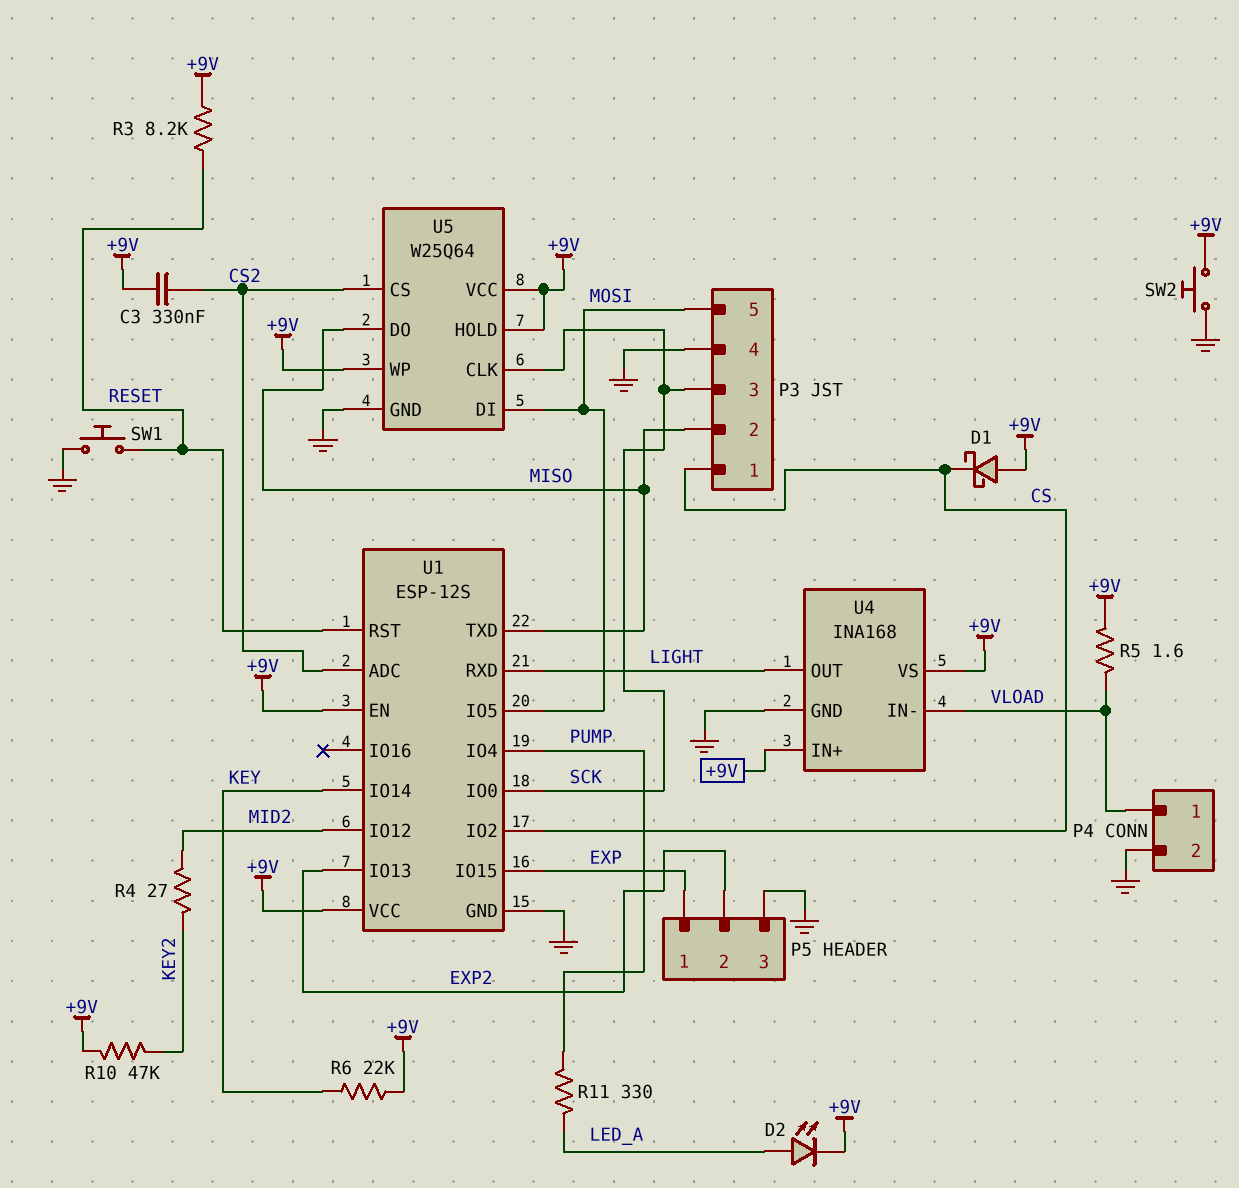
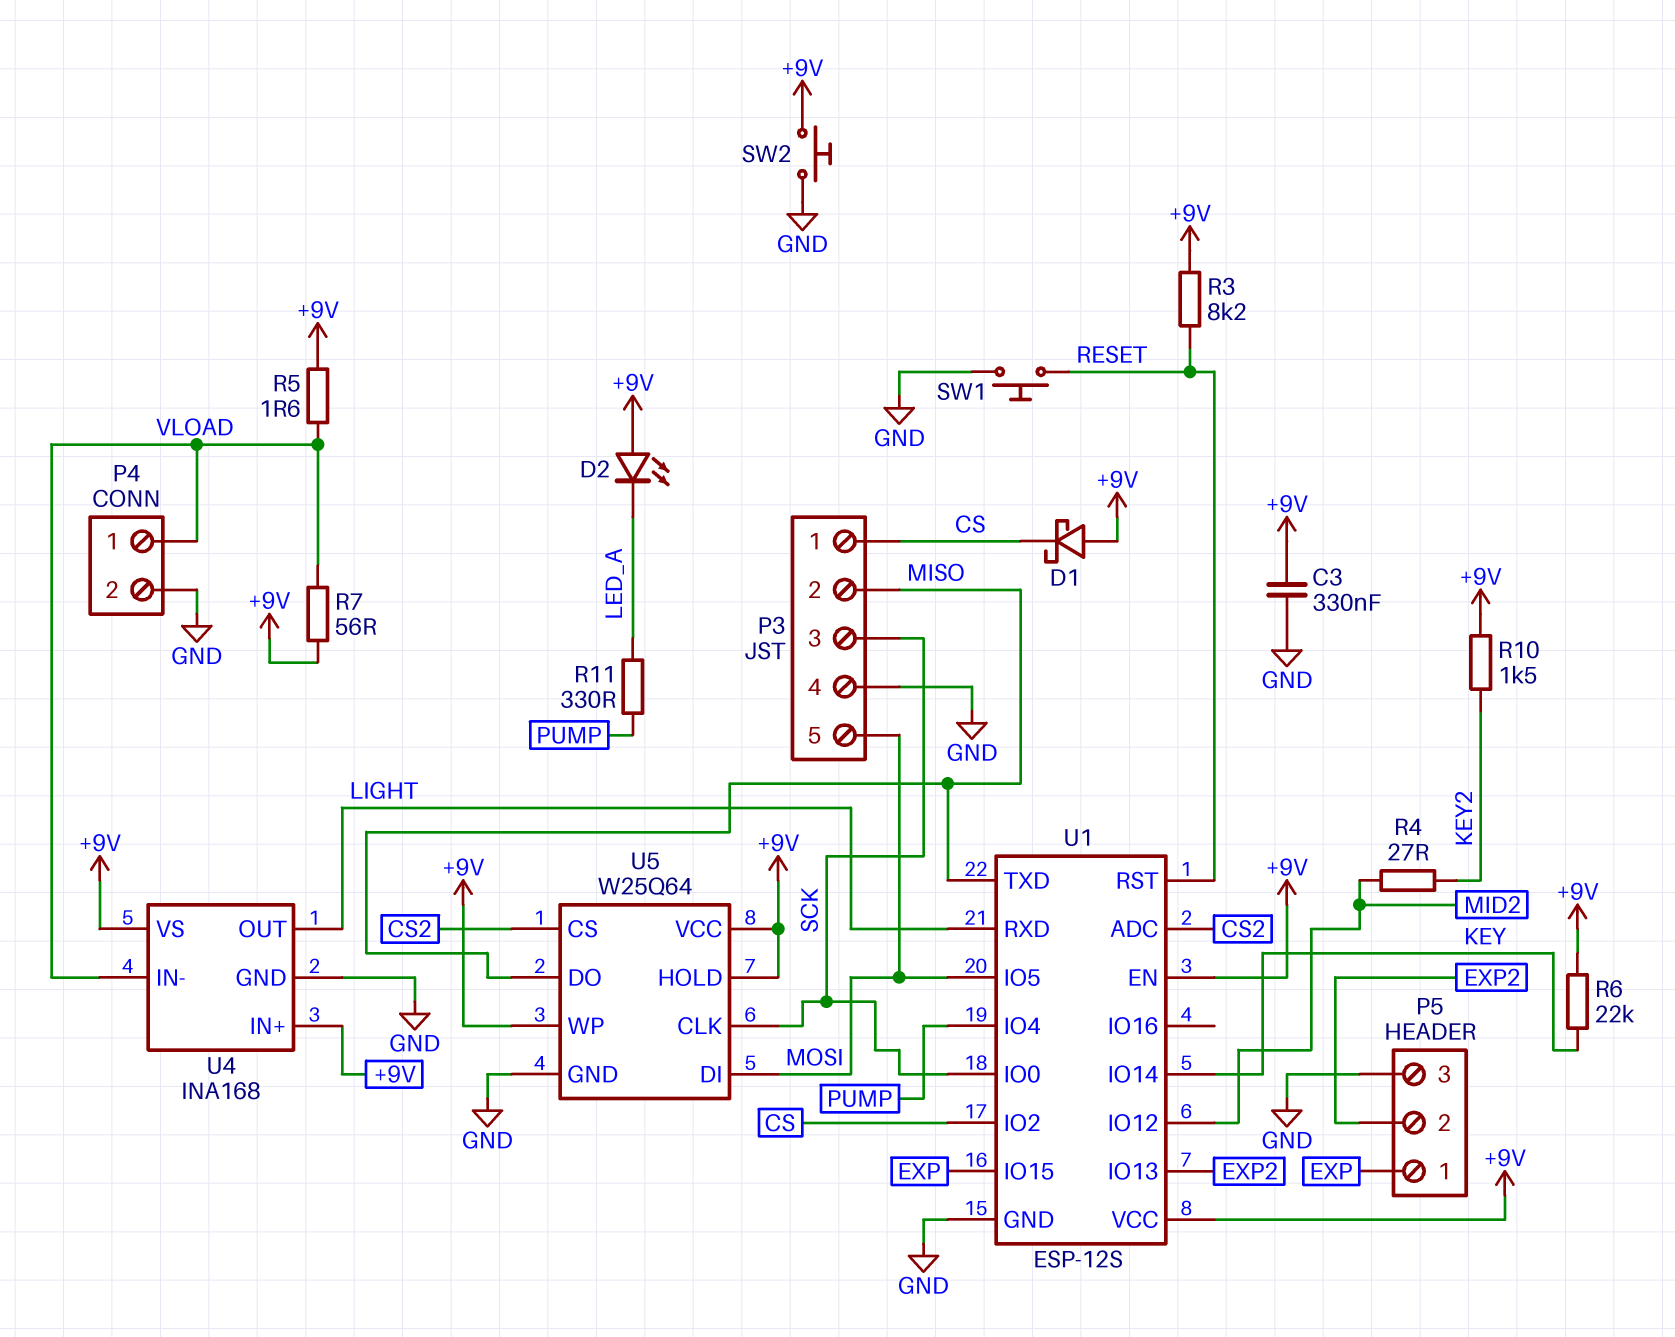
C3: 330nF (+9V, CS2) -> 330nF (+9V, GND)
D2: LED (A LED_A, K +9V) -> LED (A +9V, K LED_A)
R7: none -> 56 (+9V, VLOAD)
R10: 47k (+9V, KEY2) -> 1.5k (+9V, KEY2)

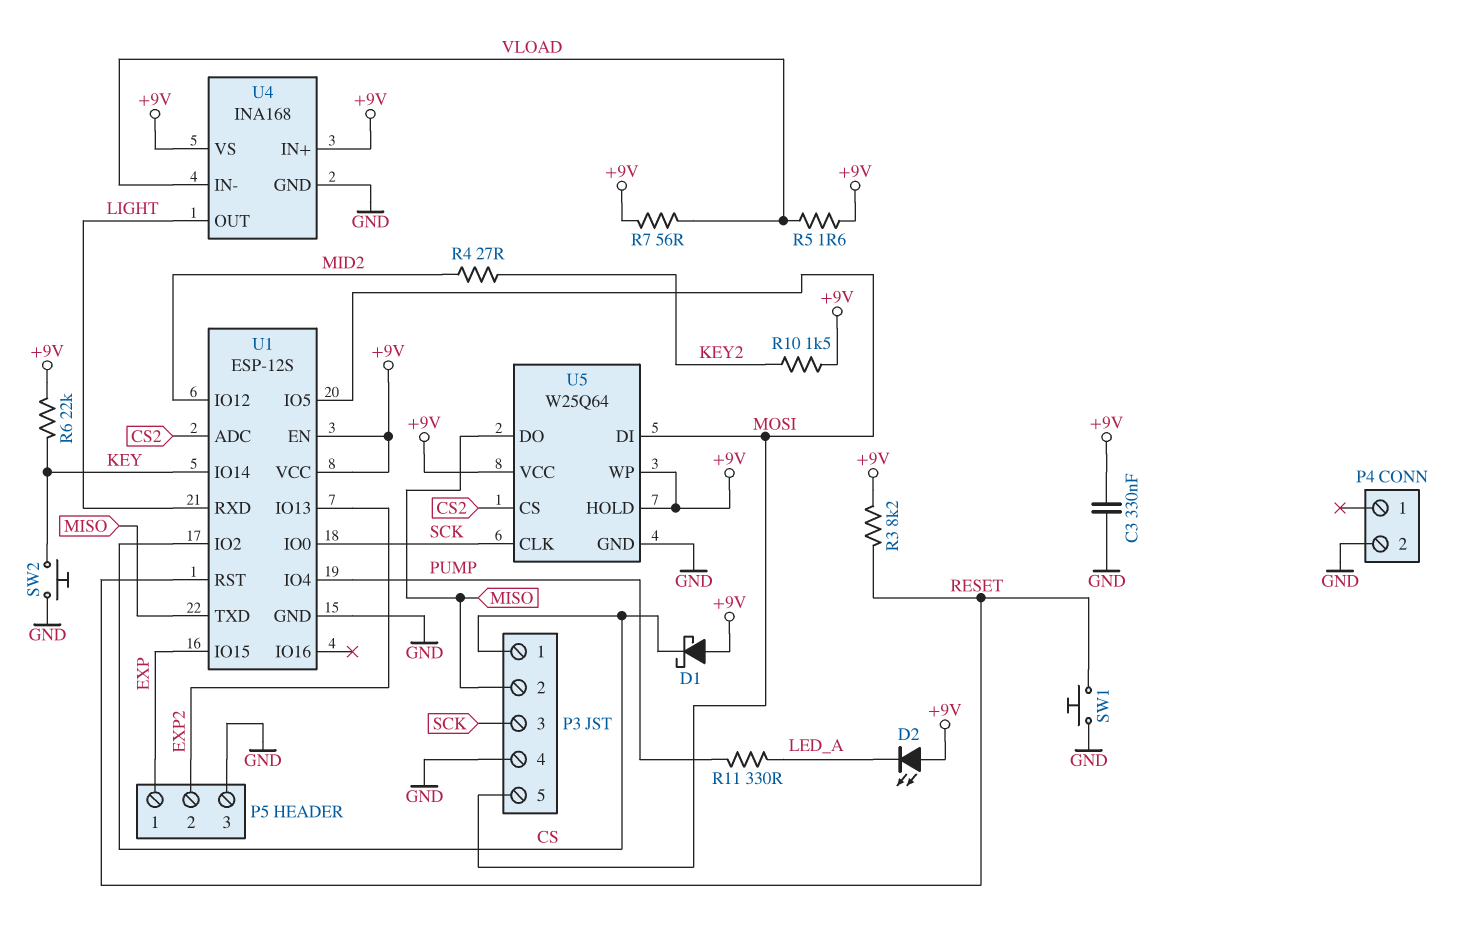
P4 pin 1: VLOAD -> none
SW2: button (+9V, GND) -> button (GND, KEY)

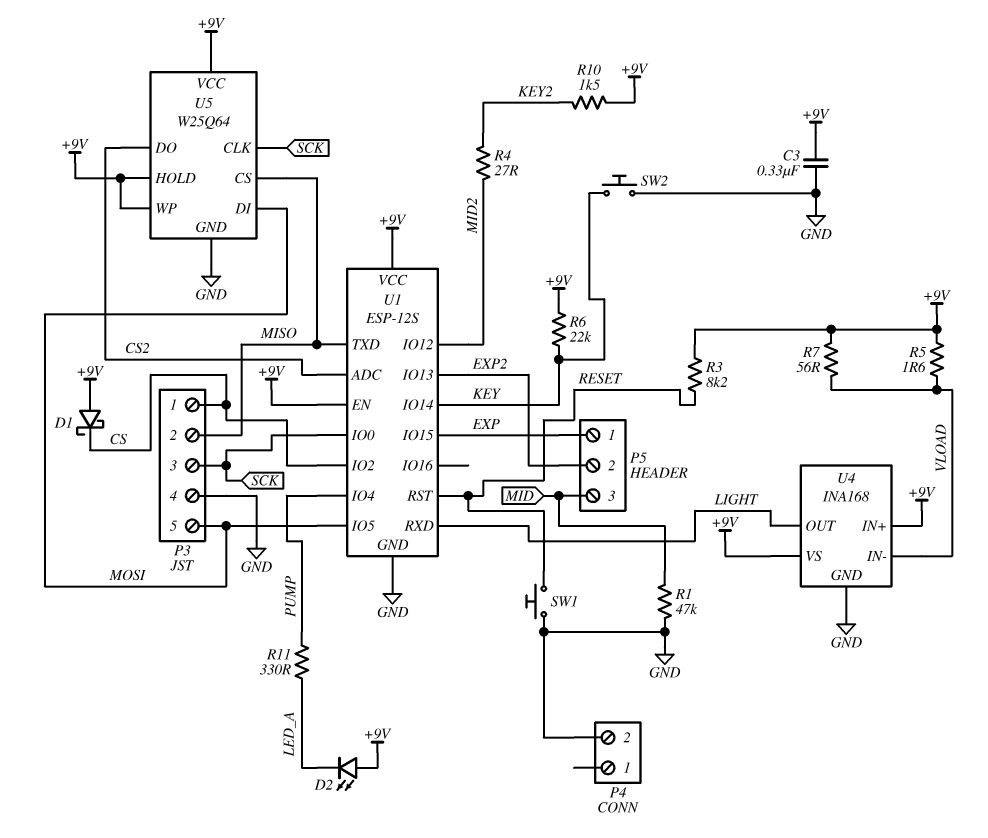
P5 pin 3: GND -> MID
R1: none -> 47k (GND, MID)
U5 pin CS: CS2 -> MISO
U5 pin DO: MISO -> CS2

